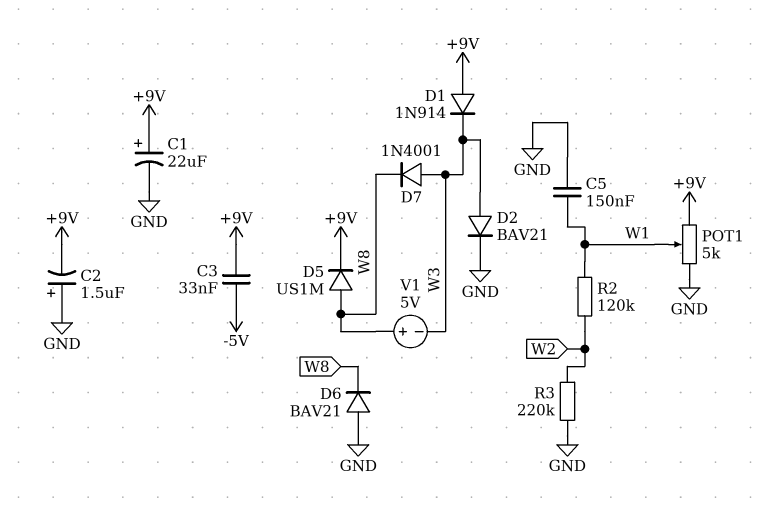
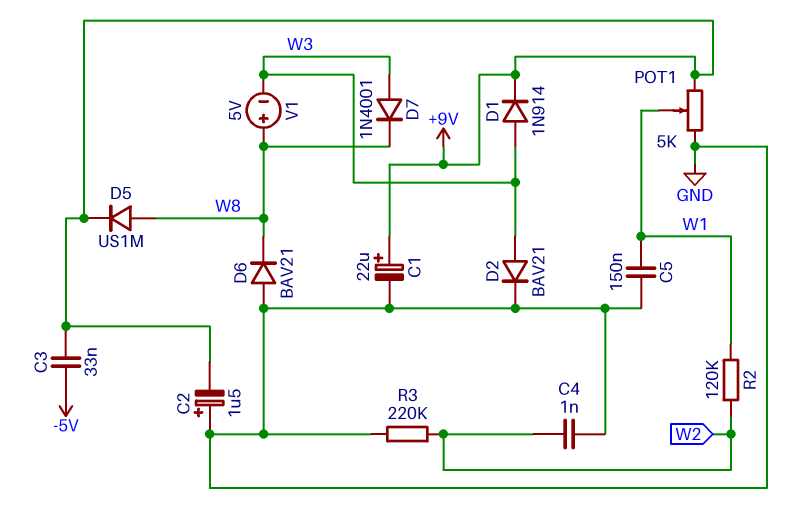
C4: none -> 1nF (GND, W2)
D1: diode 1N914 (A +9V, K W3) -> diode 1N914 (A W3, K +9V)

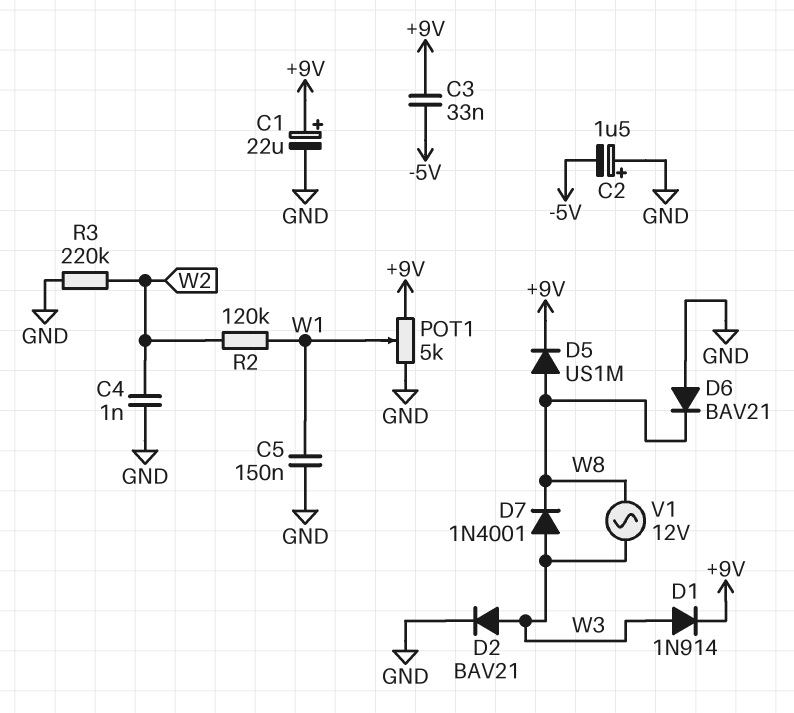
C2: 1.5uF (plus GND, minus +9V) -> 1.5uF (plus GND, minus -5V)
V1: 5V (plus W8, minus W3) -> AC 12V (W3, W8)

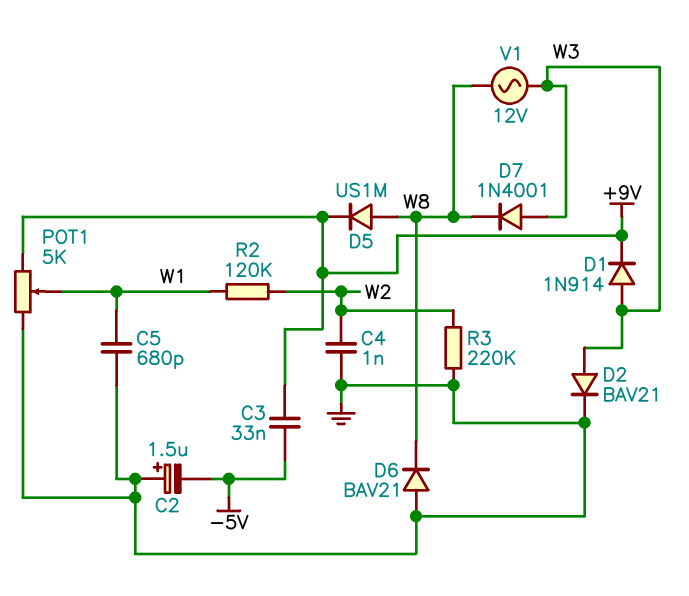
C1: 22uF (plus +9V, minus GND) -> none
C5: 150nF (GND, W1) -> 680pF (GND, W1)

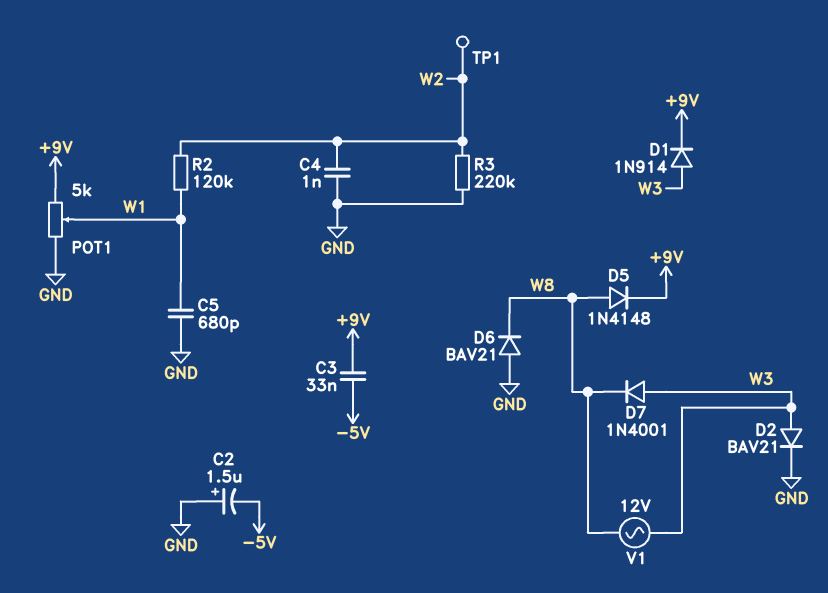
D5: diode US1M (A W8, K +9V) -> diode 1N4148 (A W8, K +9V)
TP1: none -> test point (W2)

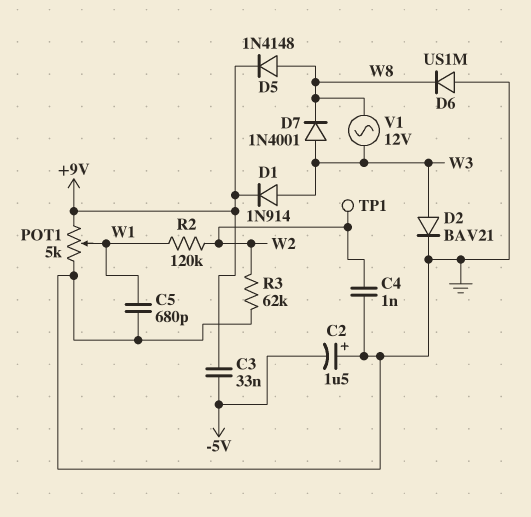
D6: diode BAV21 (A GND, K W8) -> diode US1M (A GND, K W8)
R3: 220k (GND, W2) -> 62k (GND, W2)

